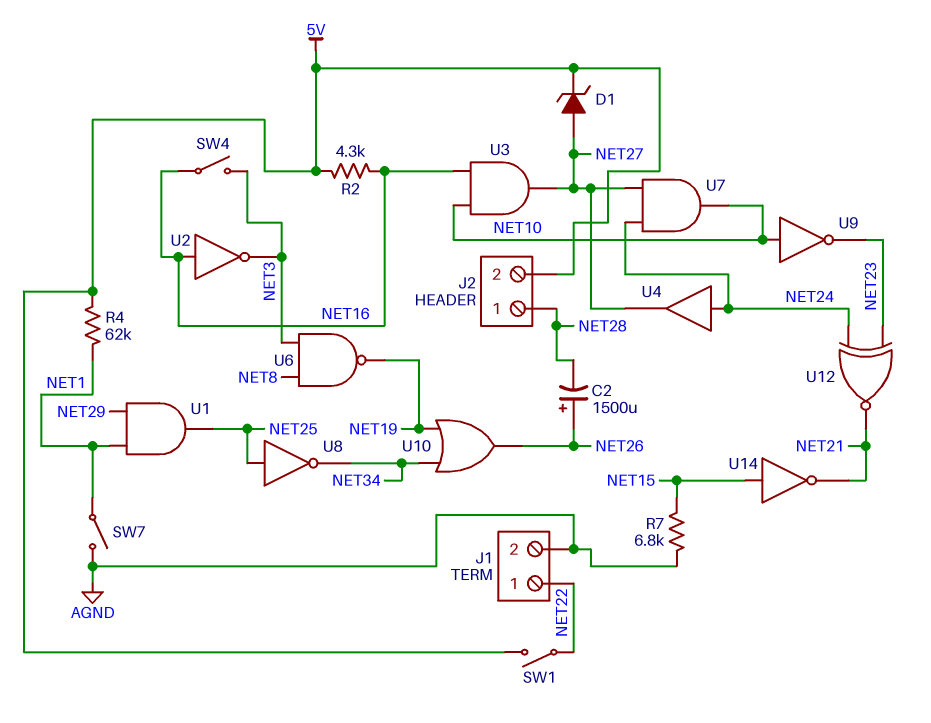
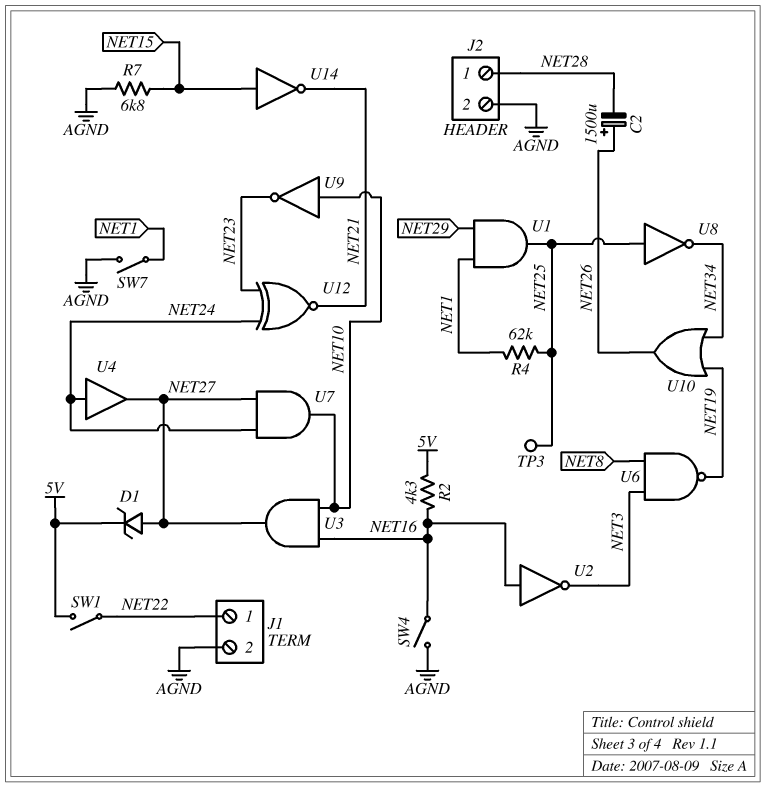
J2 pin 2: 5V -> AGND
R4: 62k (5V, NET1) -> 62k (NET1, NET25)
SW4: switch (NET3, NET16) -> switch (AGND, NET16)
TP3: none -> test point (NET25)

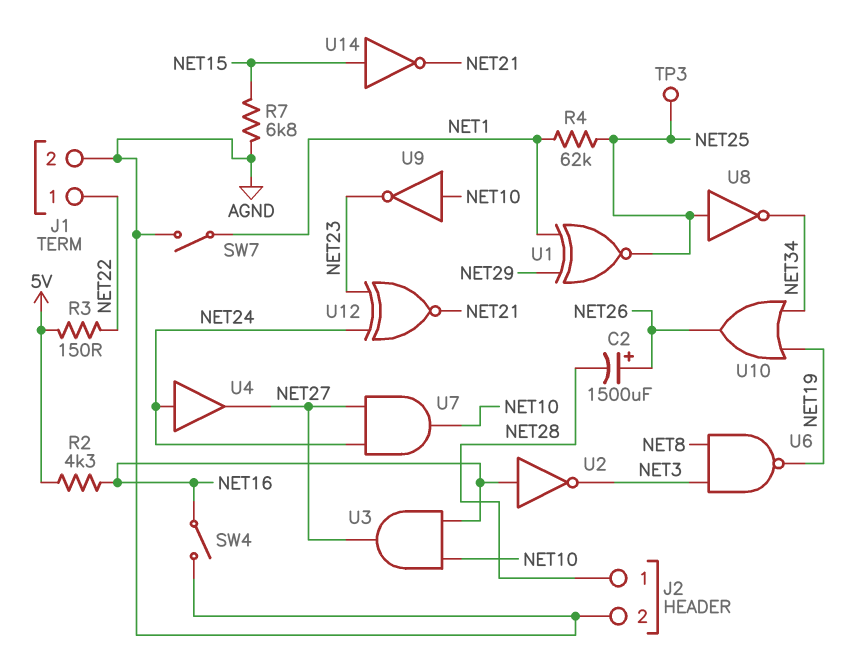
D1: zener (A NET27, K 5V) -> none
R3: none -> 150 (5V, NET22)
SW1: switch (5V, NET22) -> none
U1: AND (in NET1, in NET29, out NET25) -> XNOR (in NET1, in NET29, out NET25)

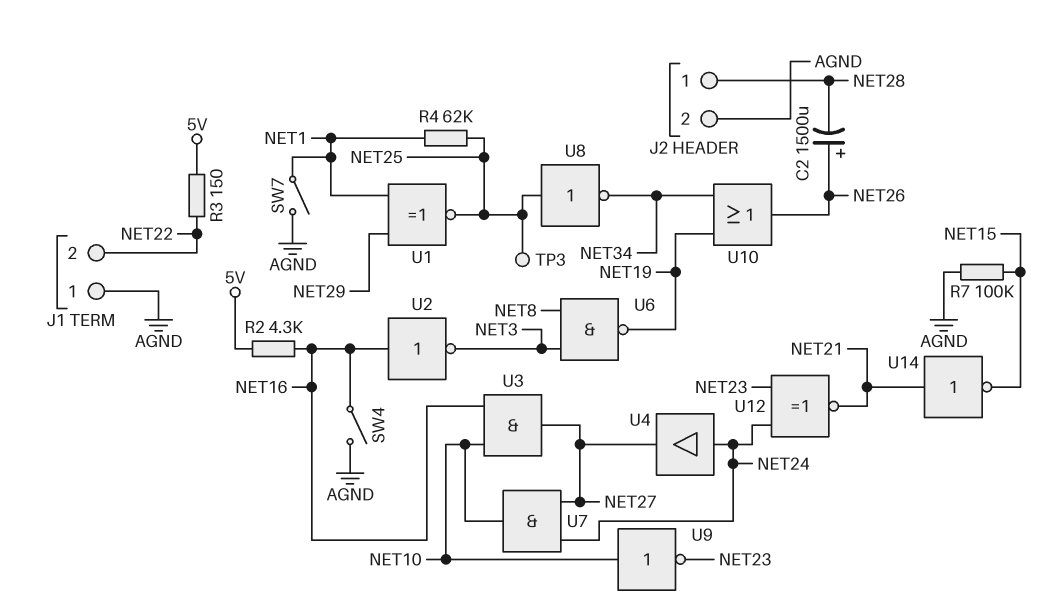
J1 pin 1: NET22 -> AGND
J1 pin 2: AGND -> NET22
R7: 6.8k (AGND, NET15) -> 100k (AGND, NET15)
U14: NOT (in NET15, out NET21) -> NOT (in NET21, out NET15)

